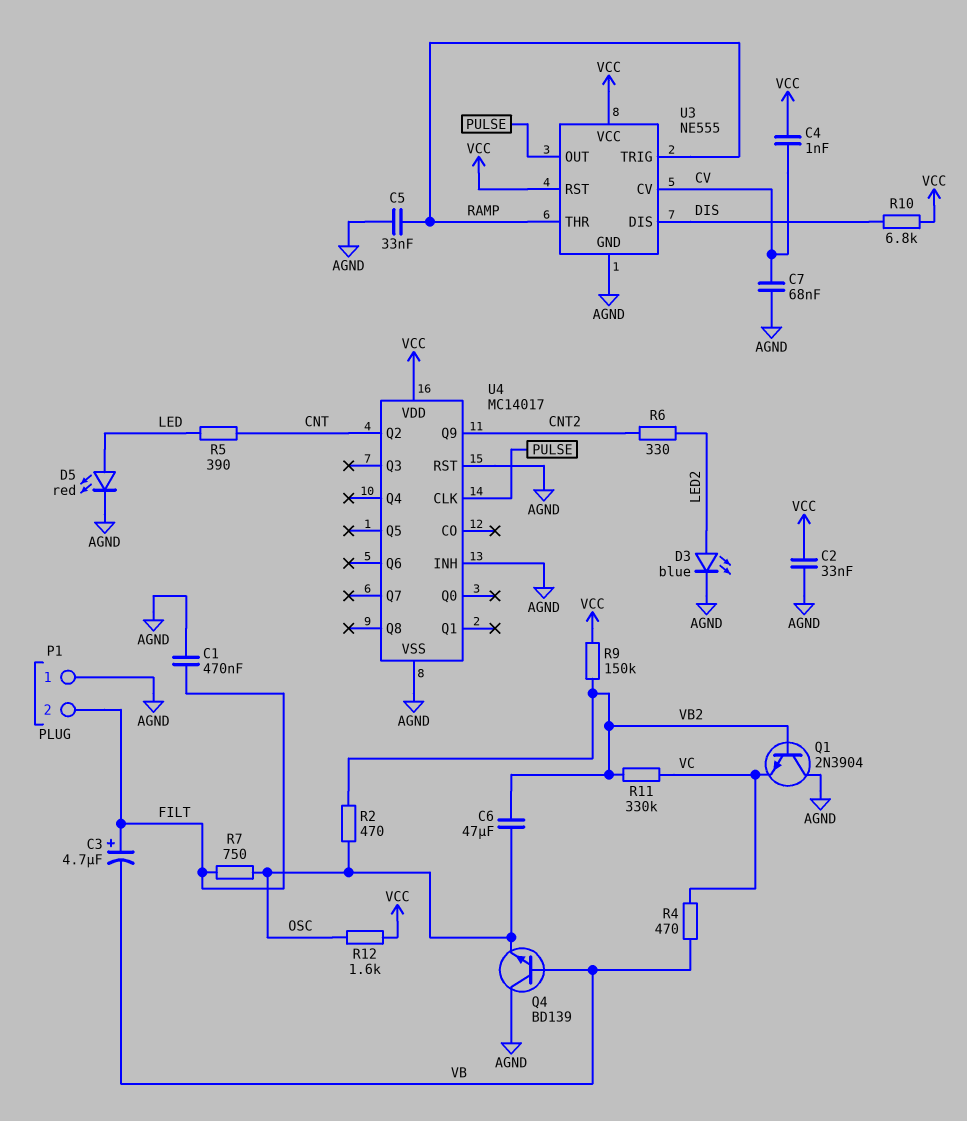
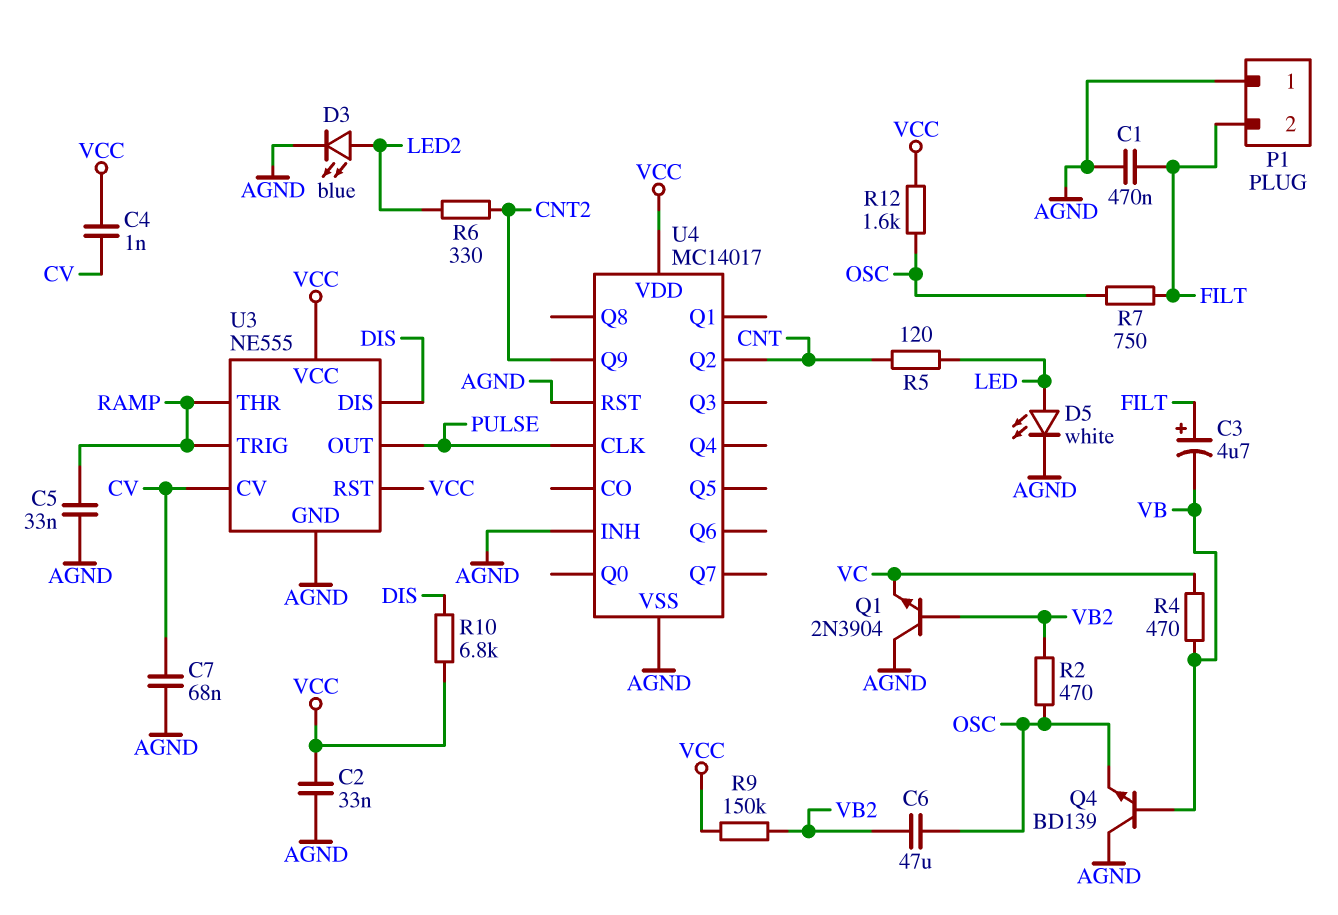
D5: LED red (A LED, K AGND) -> LED white (A LED, K AGND)
R5: 390 (CNT, LED) -> 120 (CNT, LED)
R11: 330k (VB2, VC) -> none

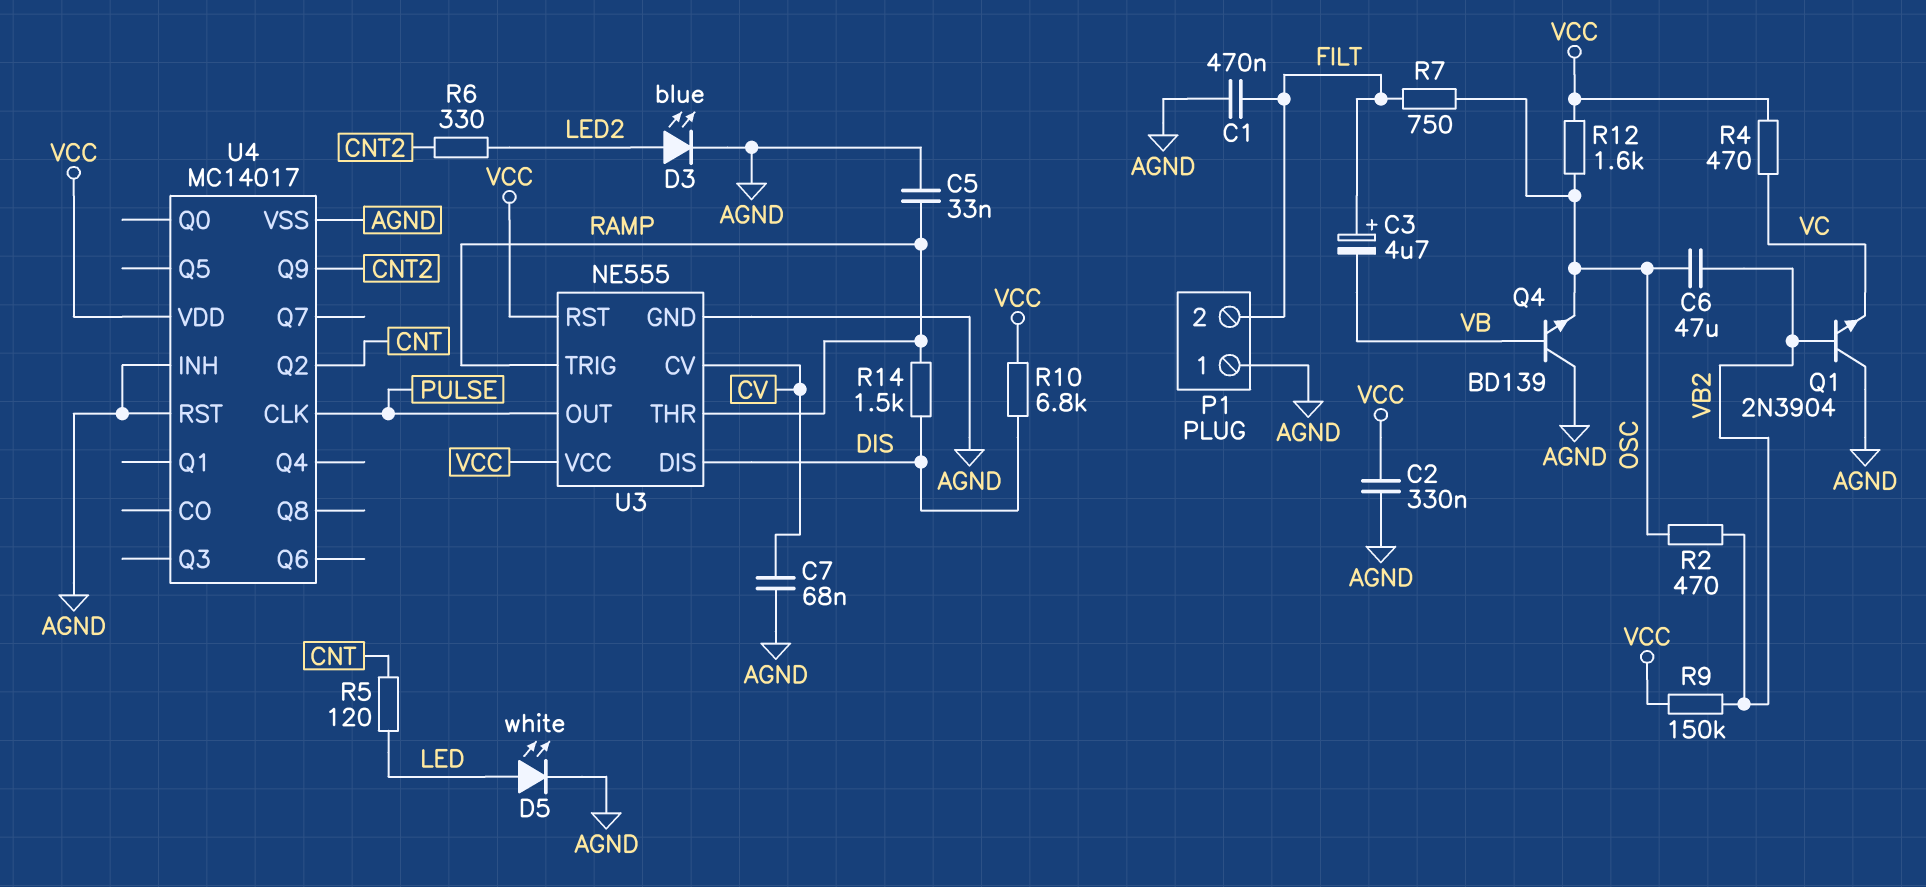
C2: 33nF (AGND, VCC) -> 330nF (AGND, VCC)
C4: 1nF (CV, VCC) -> none
R4: 470 (VB, VC) -> 470 (VC, VCC)
R14: none -> 1.5k (DIS, RAMP)

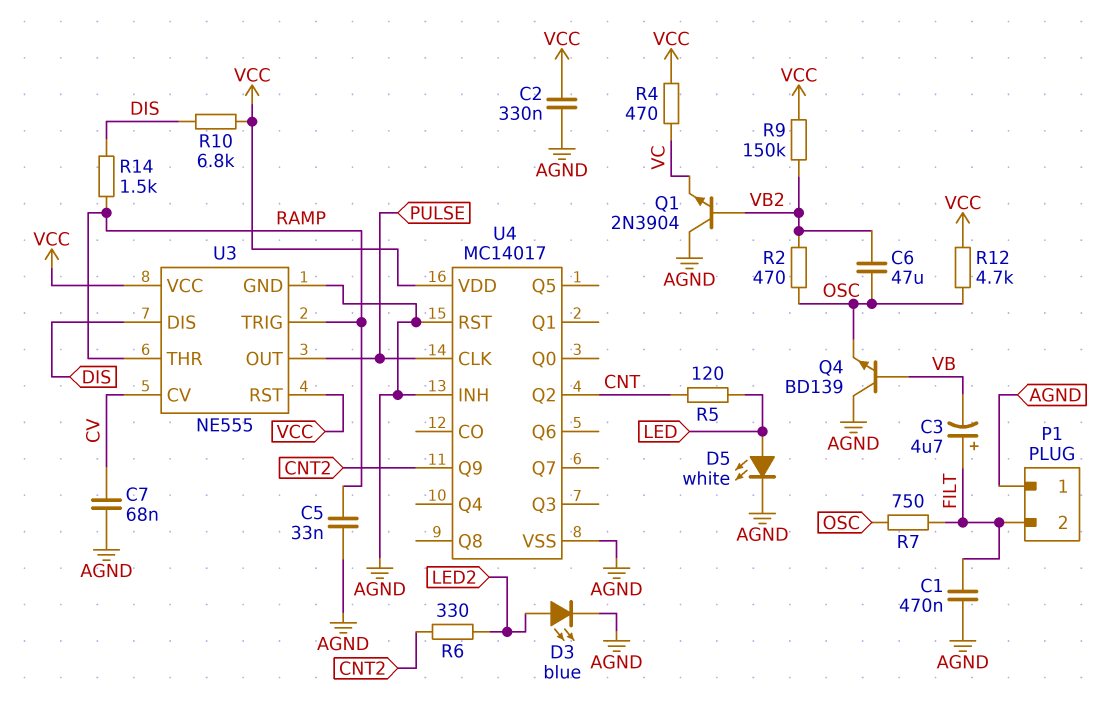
R12: 1.6k (OSC, VCC) -> 4.7k (OSC, VCC)

